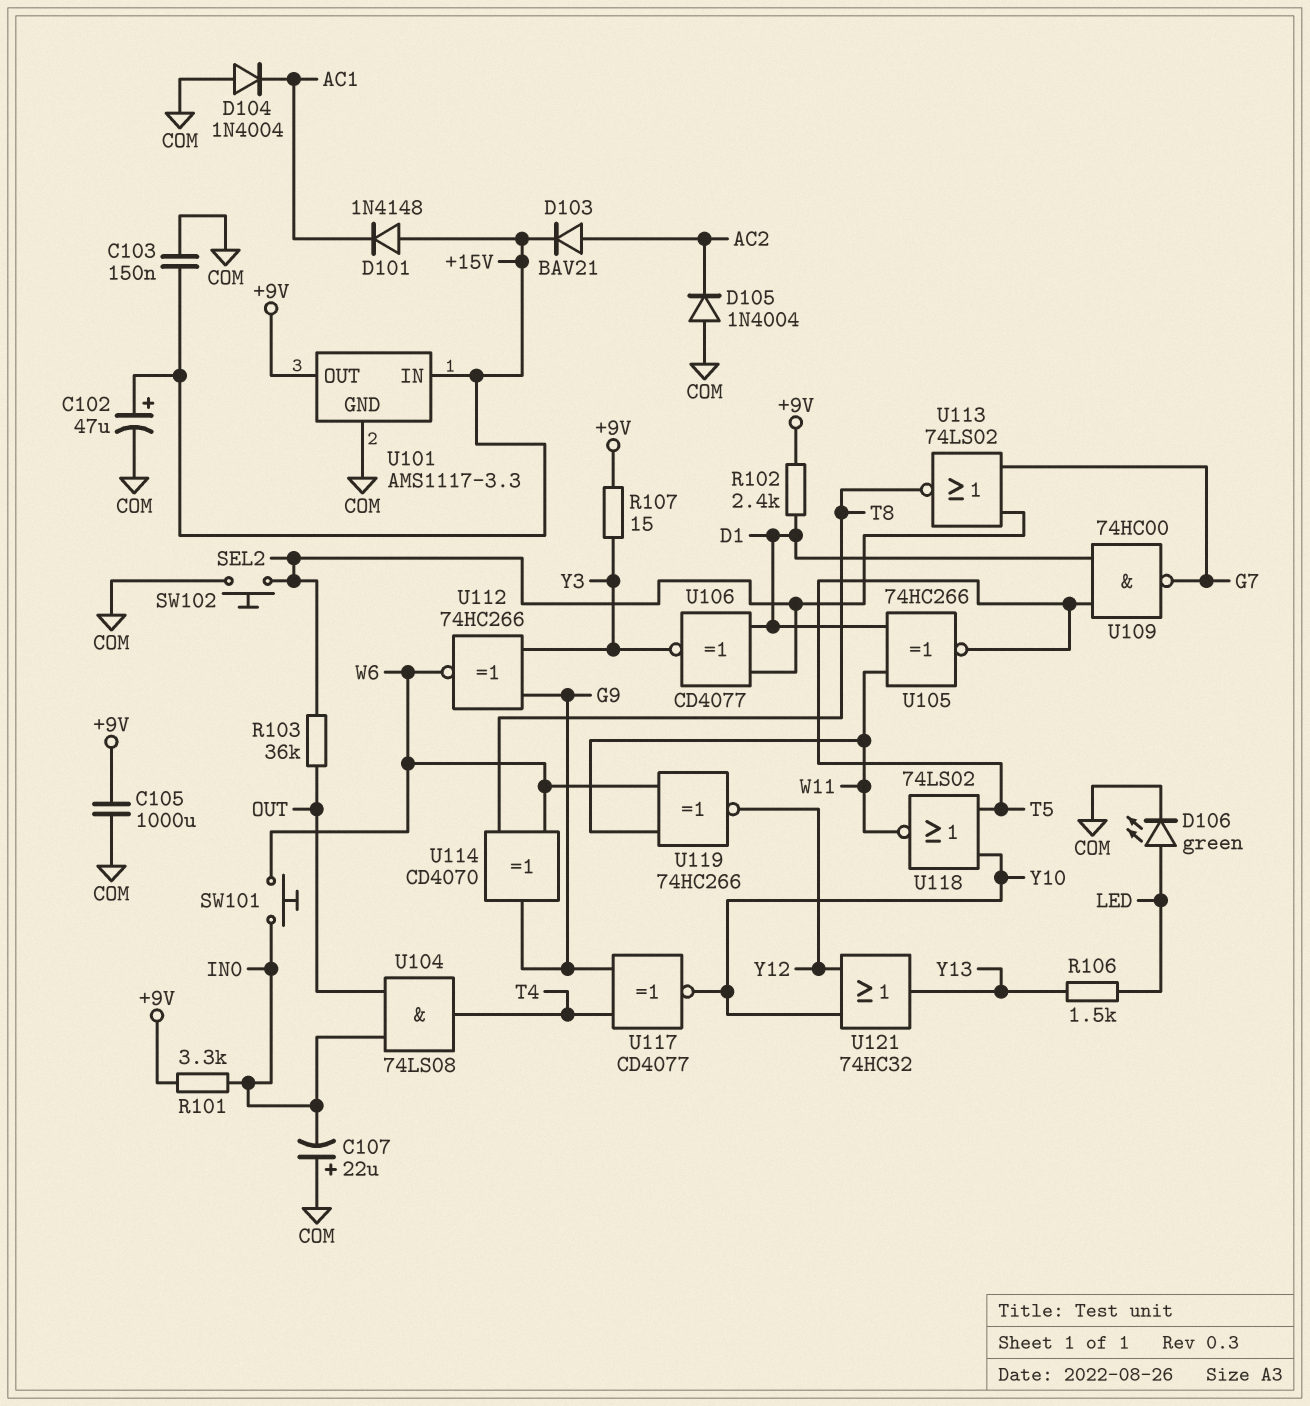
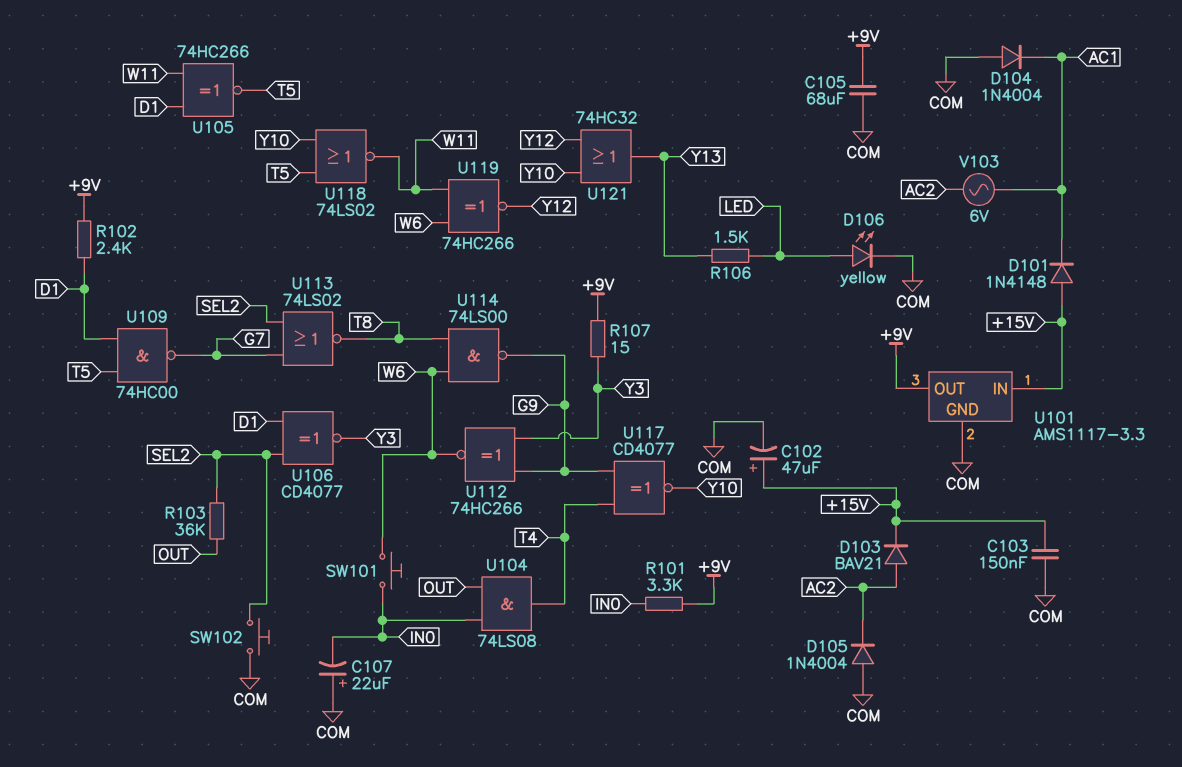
C105: 1000uF (+9V, COM) -> 68uF (+9V, COM)
D106: LED green (A LED, K COM) -> LED yellow (A LED, K COM)
U114: XOR CD4070 (in T8, in W6, out G9) -> NAND 74LS00 (in T8, in W6, out G9)
V103: none -> AC 6V (AC1, AC2)

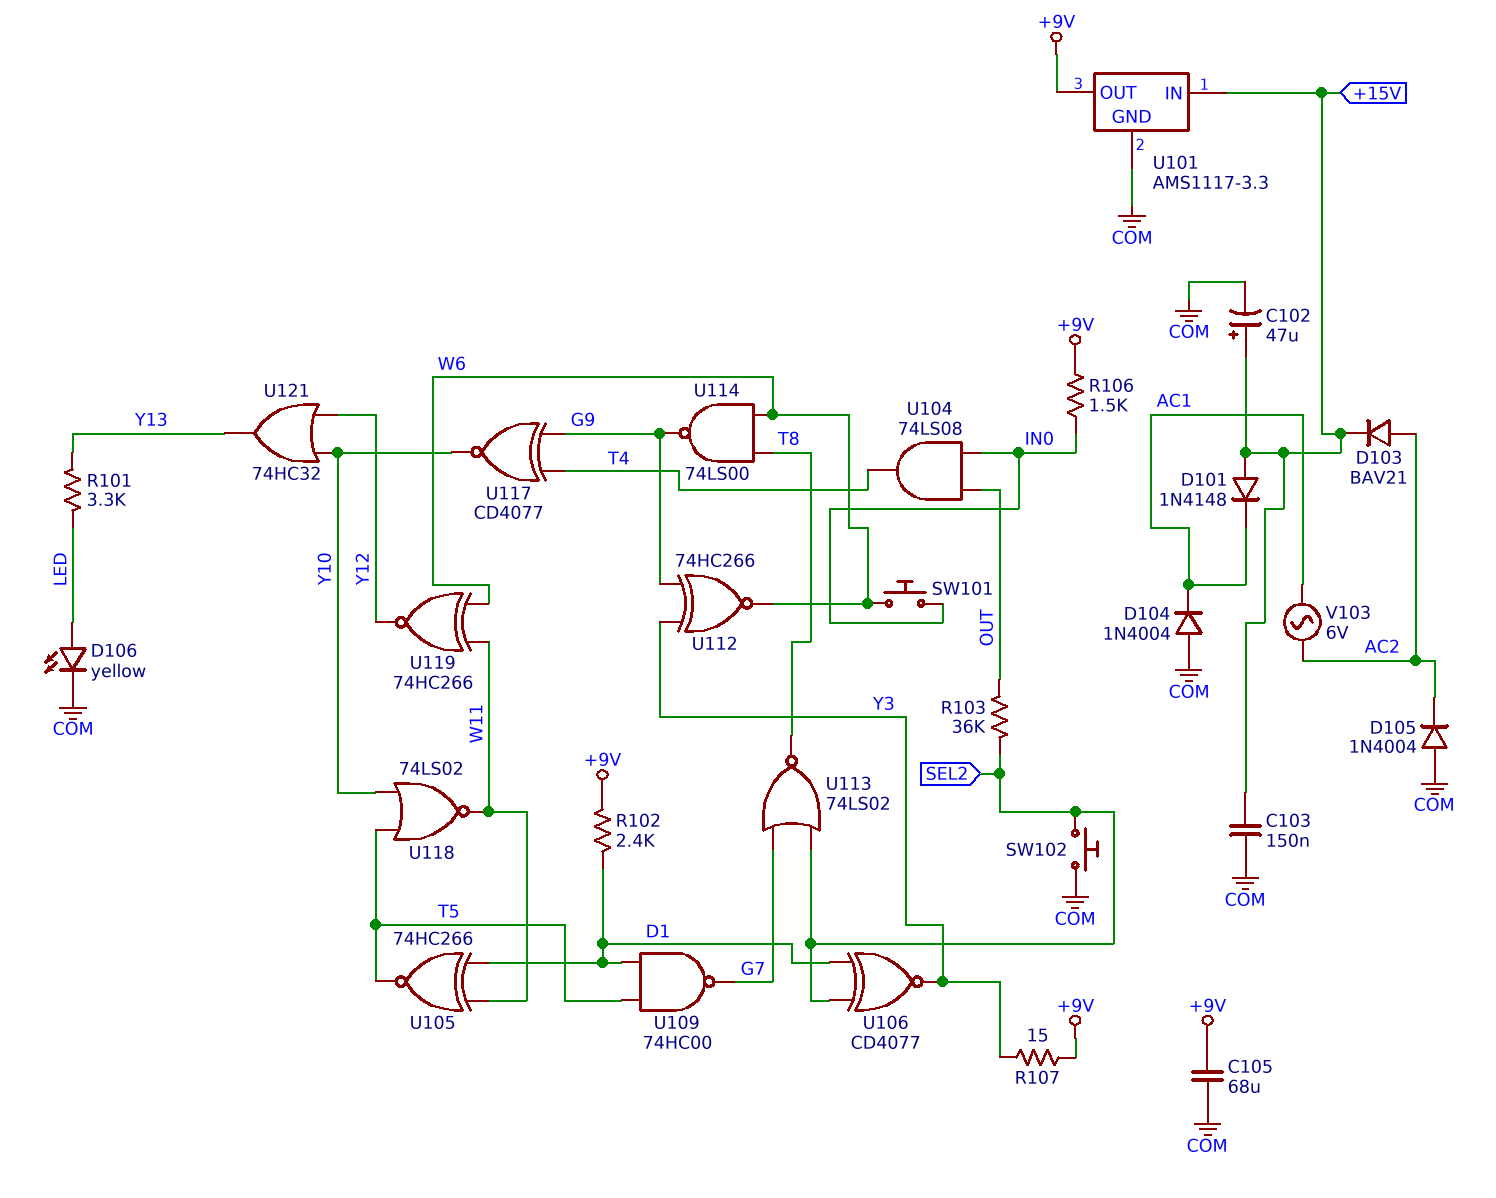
C107: 22uF (plus COM, minus IN0) -> none
R101: 3.3k (+9V, IN0) -> 3.3k (LED, Y13)
R106: 1.5k (LED, Y13) -> 1.5k (+9V, IN0)

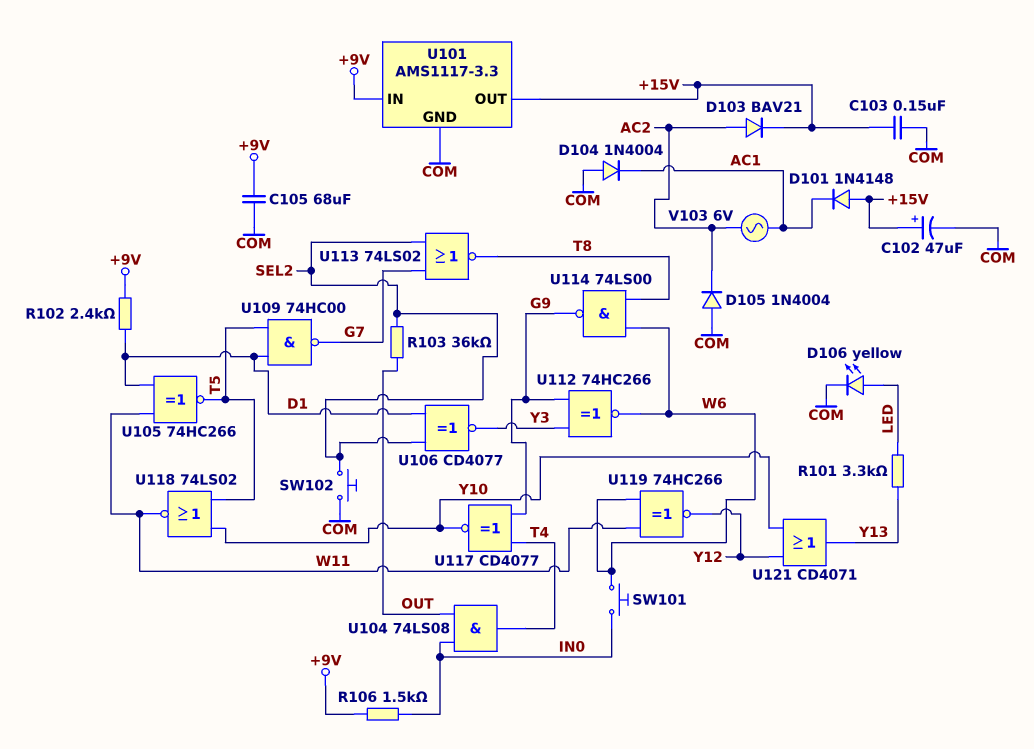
R107: 15 (+9V, Y3) -> none
U101 pin IN: +15V -> +9V
U101 pin OUT: +9V -> +15V
U121: OR 74HC32 (in Y10, in Y12, out Y13) -> OR CD4071 (in Y10, in Y12, out Y13)

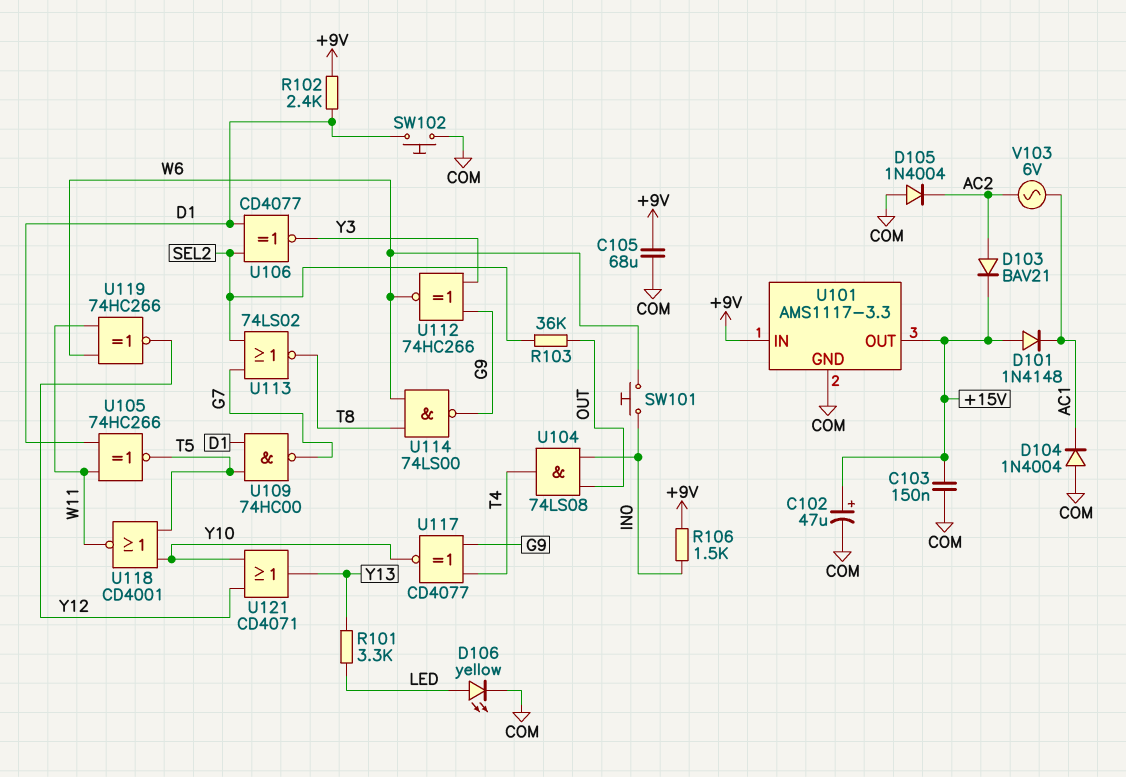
SW102: button (COM, SEL2) -> button (COM, D1)
U118: NOR 74LS02 (in T5, in Y10, out W11) -> NOR CD4001 (in T5, in Y10, out W11)

